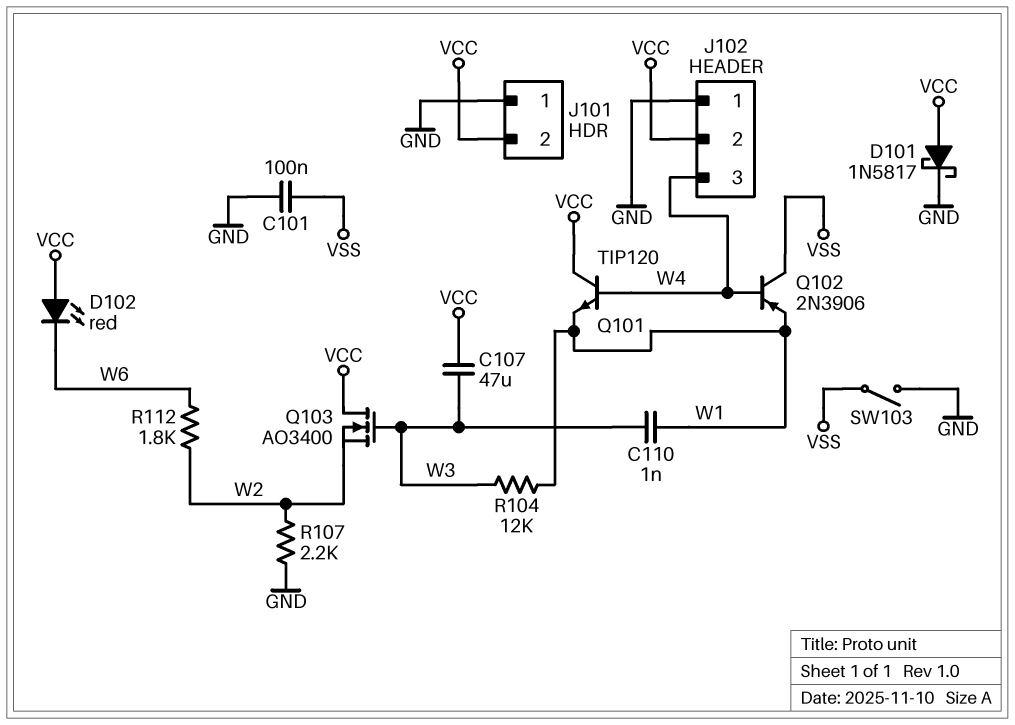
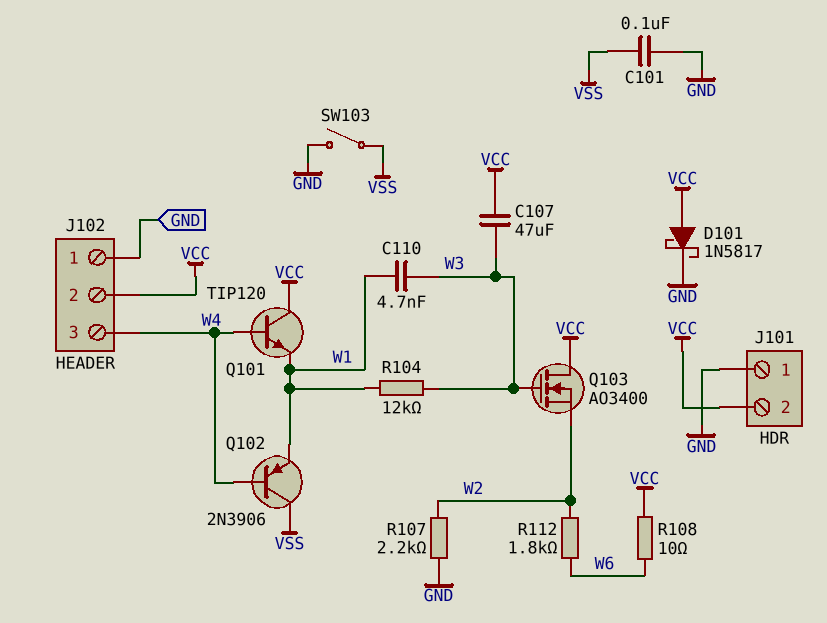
C110: 1nF (W1, W3) -> 4.7nF (W1, W3)
D102: LED red (A VCC, K W6) -> none
R108: none -> 10 (VCC, W6)

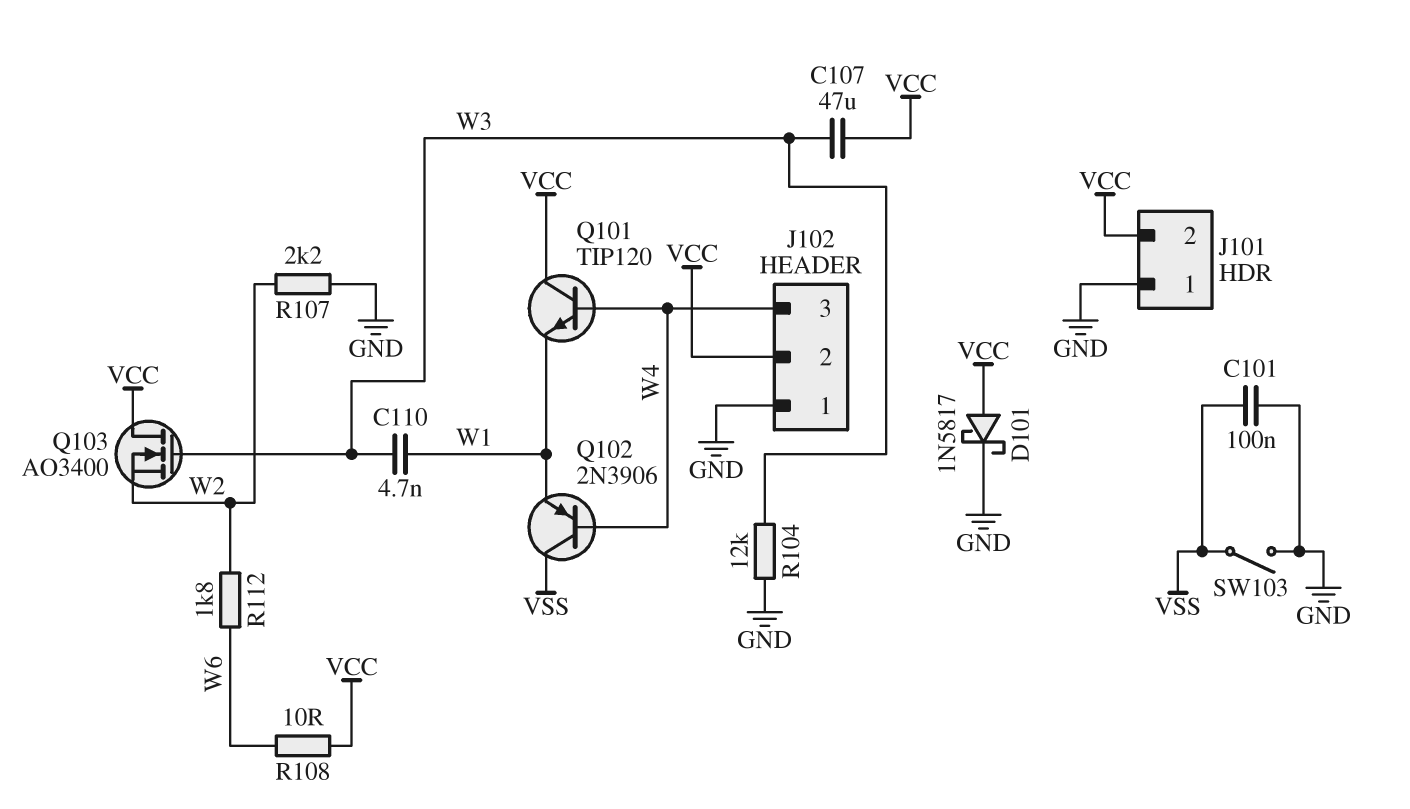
R104: 12k (W1, W3) -> 12k (GND, W3)

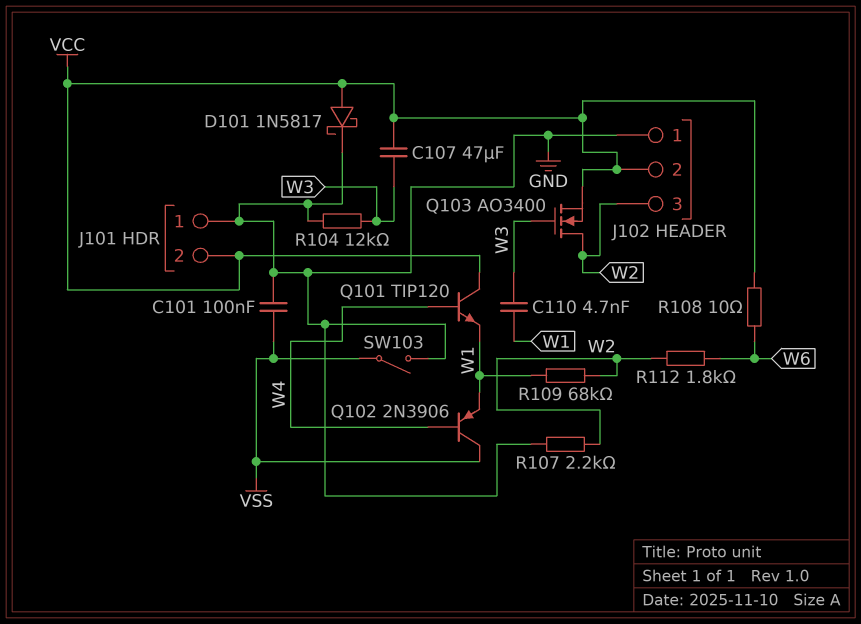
J102 pin 3: W4 -> W2
Q103: NMOS AO3400 (G W3, D VCC, S W2) -> NMOS AO3400 (G W3, D W2, S VCC)
R109: none -> 68k (W1, W2)

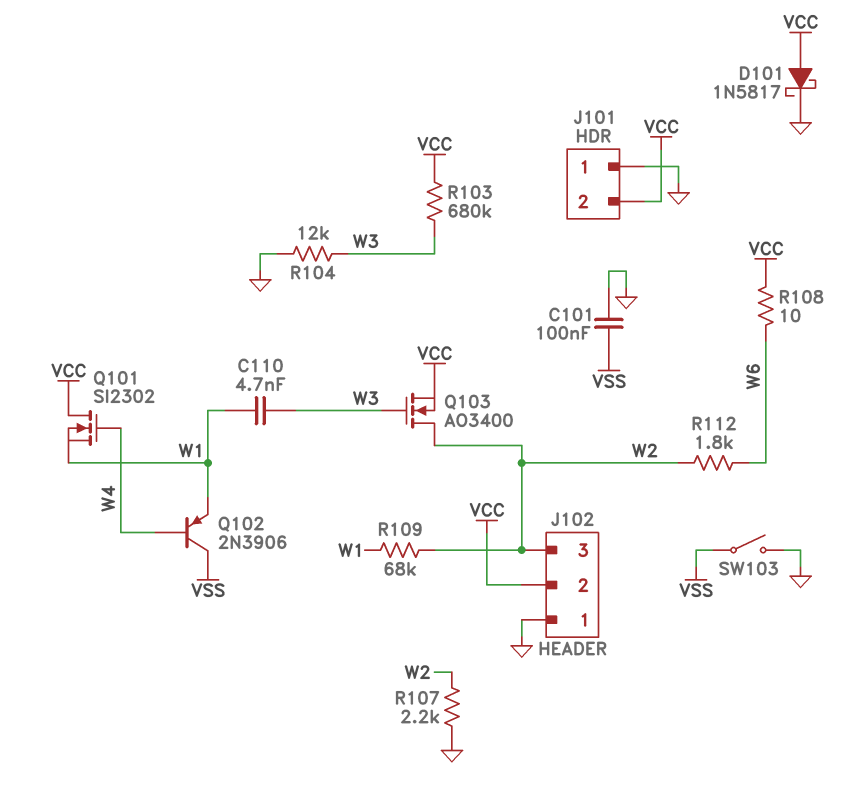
C107: 47uF (VCC, W3) -> none
Q101: NPN TIP120 (B W4, C VCC, E W1) -> NMOS SI2302 (G W4, D VCC, S W1)
R103: none -> 680k (VCC, W3)

